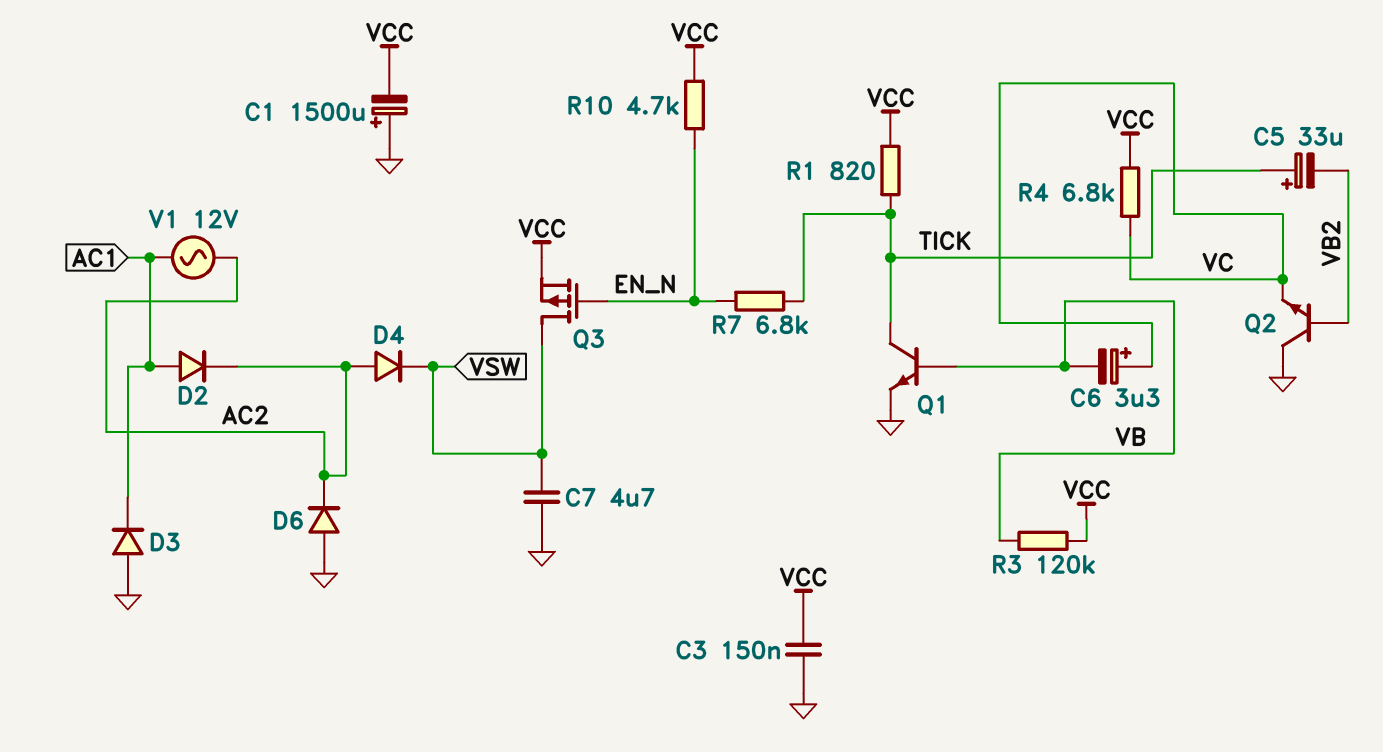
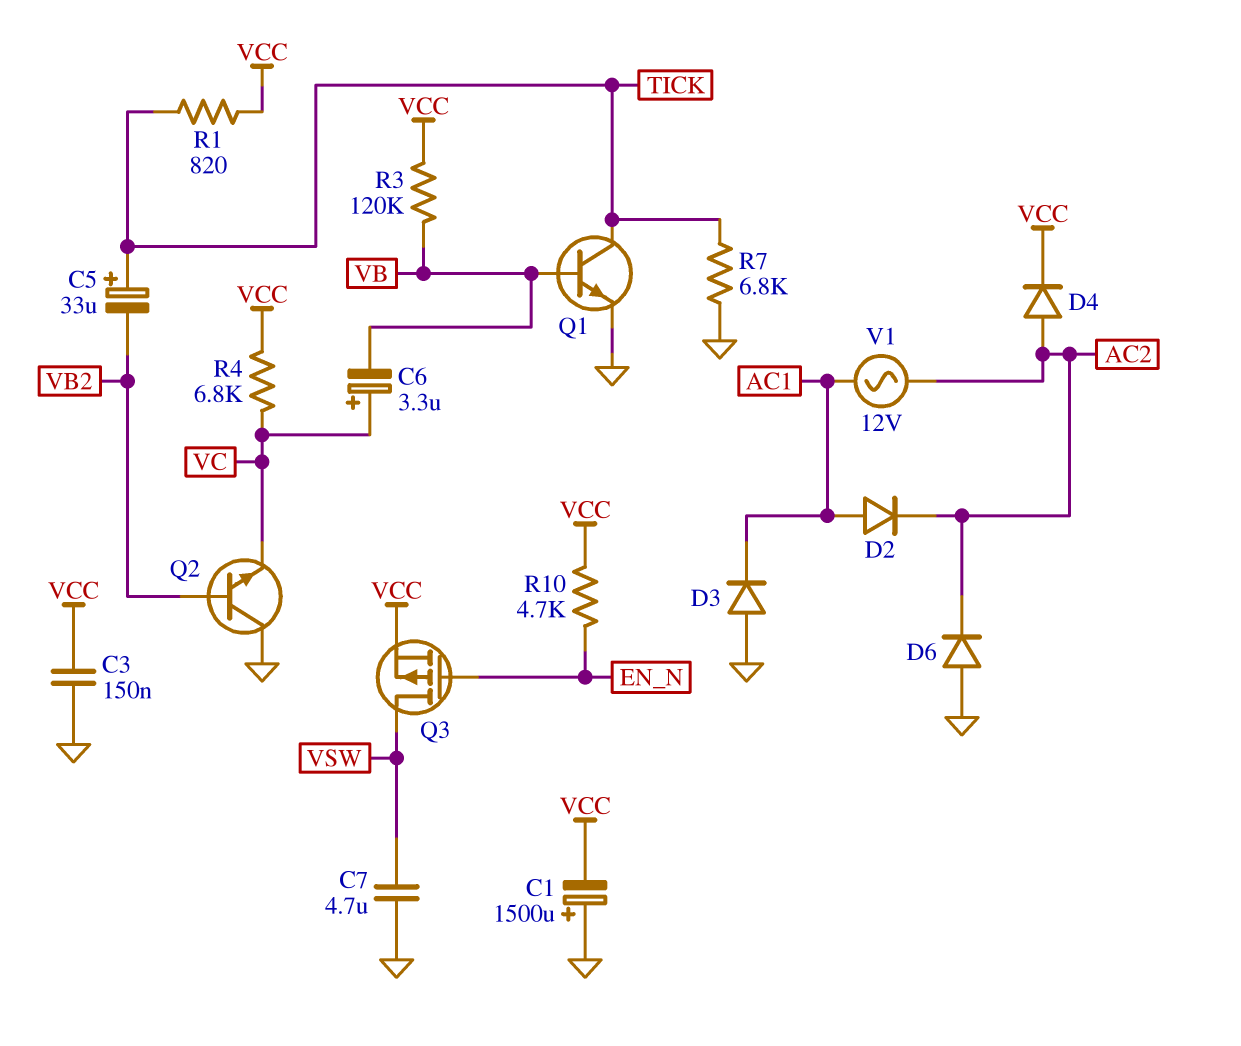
D4: diode (A AC2, K VSW) -> diode (A AC2, K VCC)
R7: 6.8k (EN_N, TICK) -> 6.8k (GND, TICK)

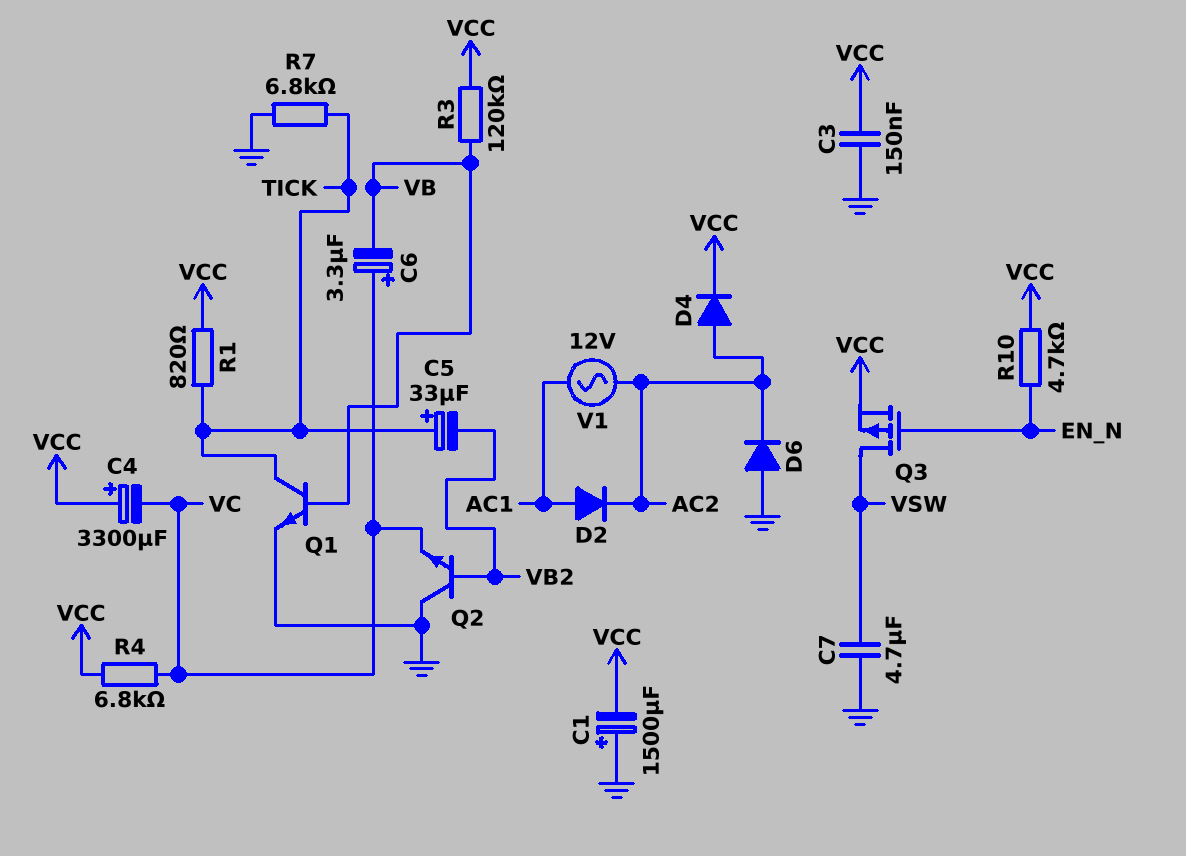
C4: none -> 3300uF (plus VCC, minus VC)
D3: diode (A GND, K AC1) -> none

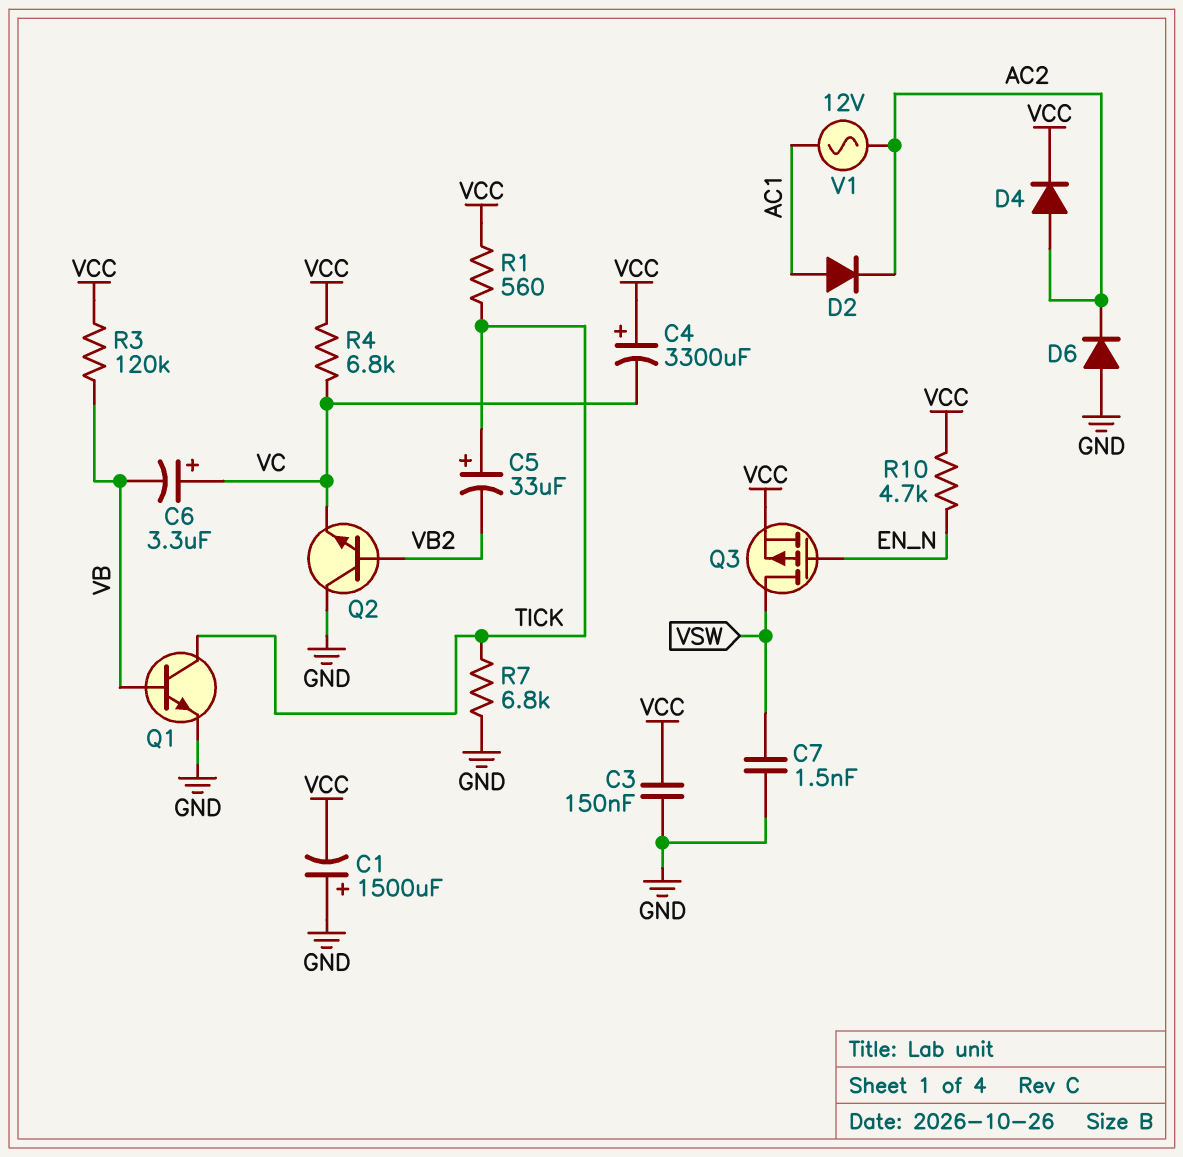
C7: 4.7uF (GND, VSW) -> 1.5nF (GND, VSW)
R1: 820 (TICK, VCC) -> 560 (TICK, VCC)

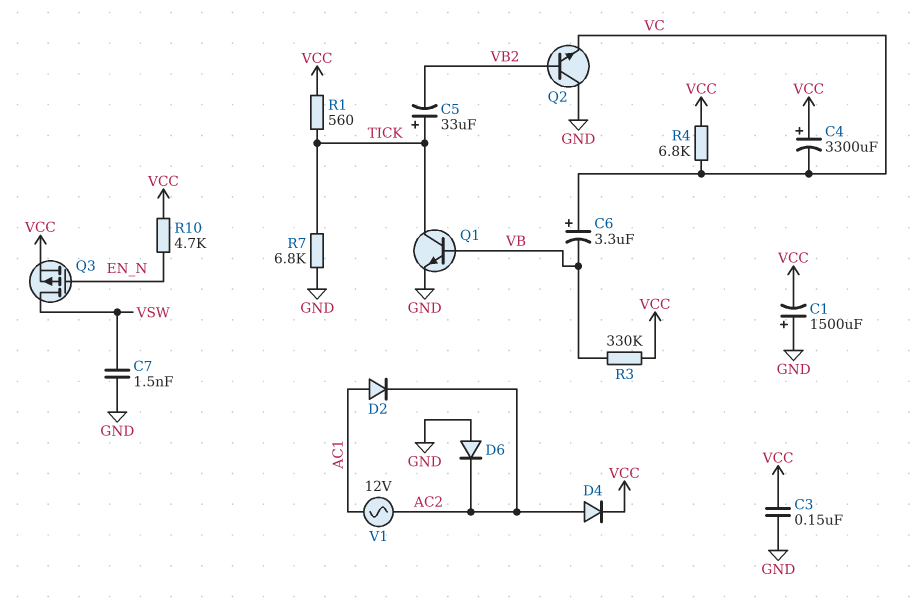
R3: 120k (VB, VCC) -> 330k (VB, VCC)

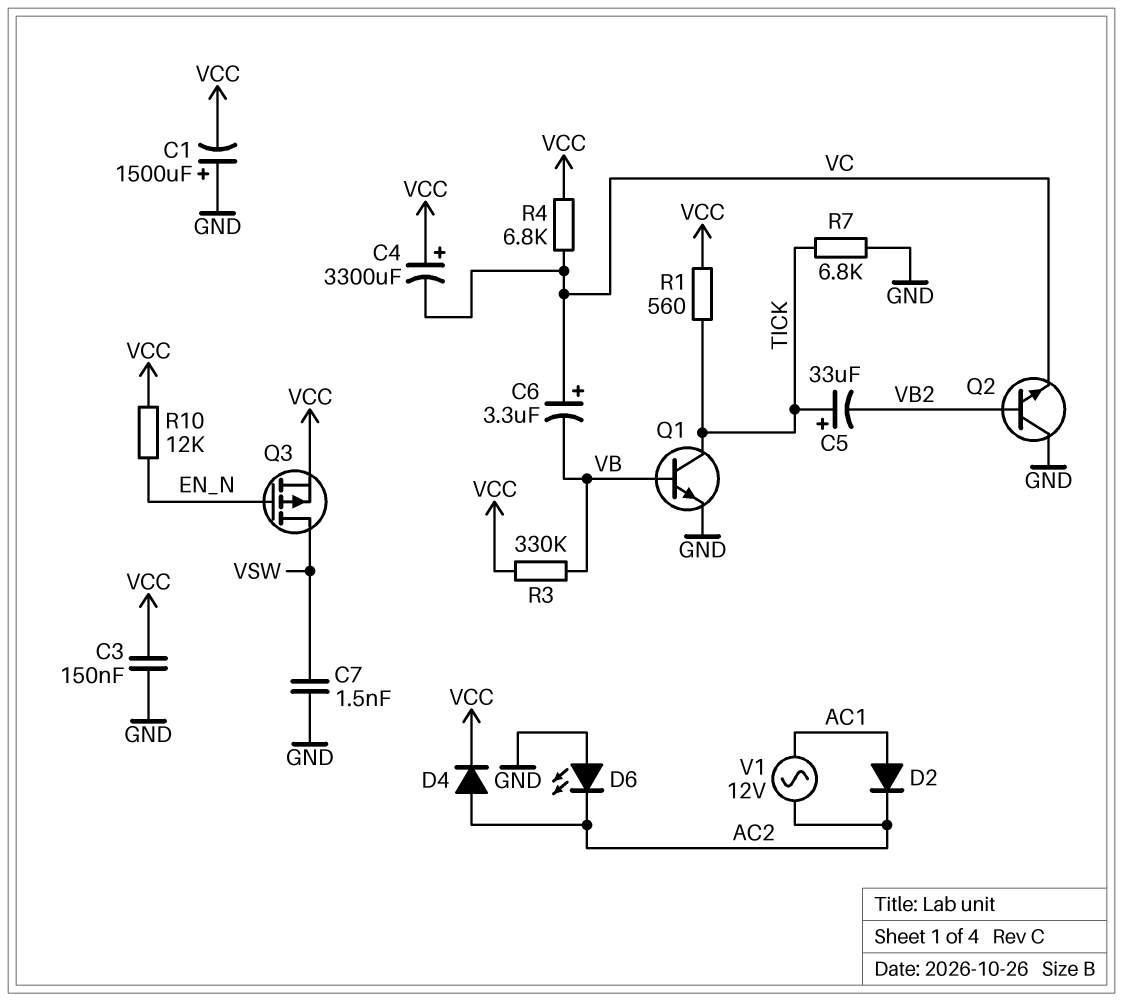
D6: diode (A GND, K AC2) -> LED (A GND, K AC2)
R10: 4.7k (EN_N, VCC) -> 12k (EN_N, VCC)

